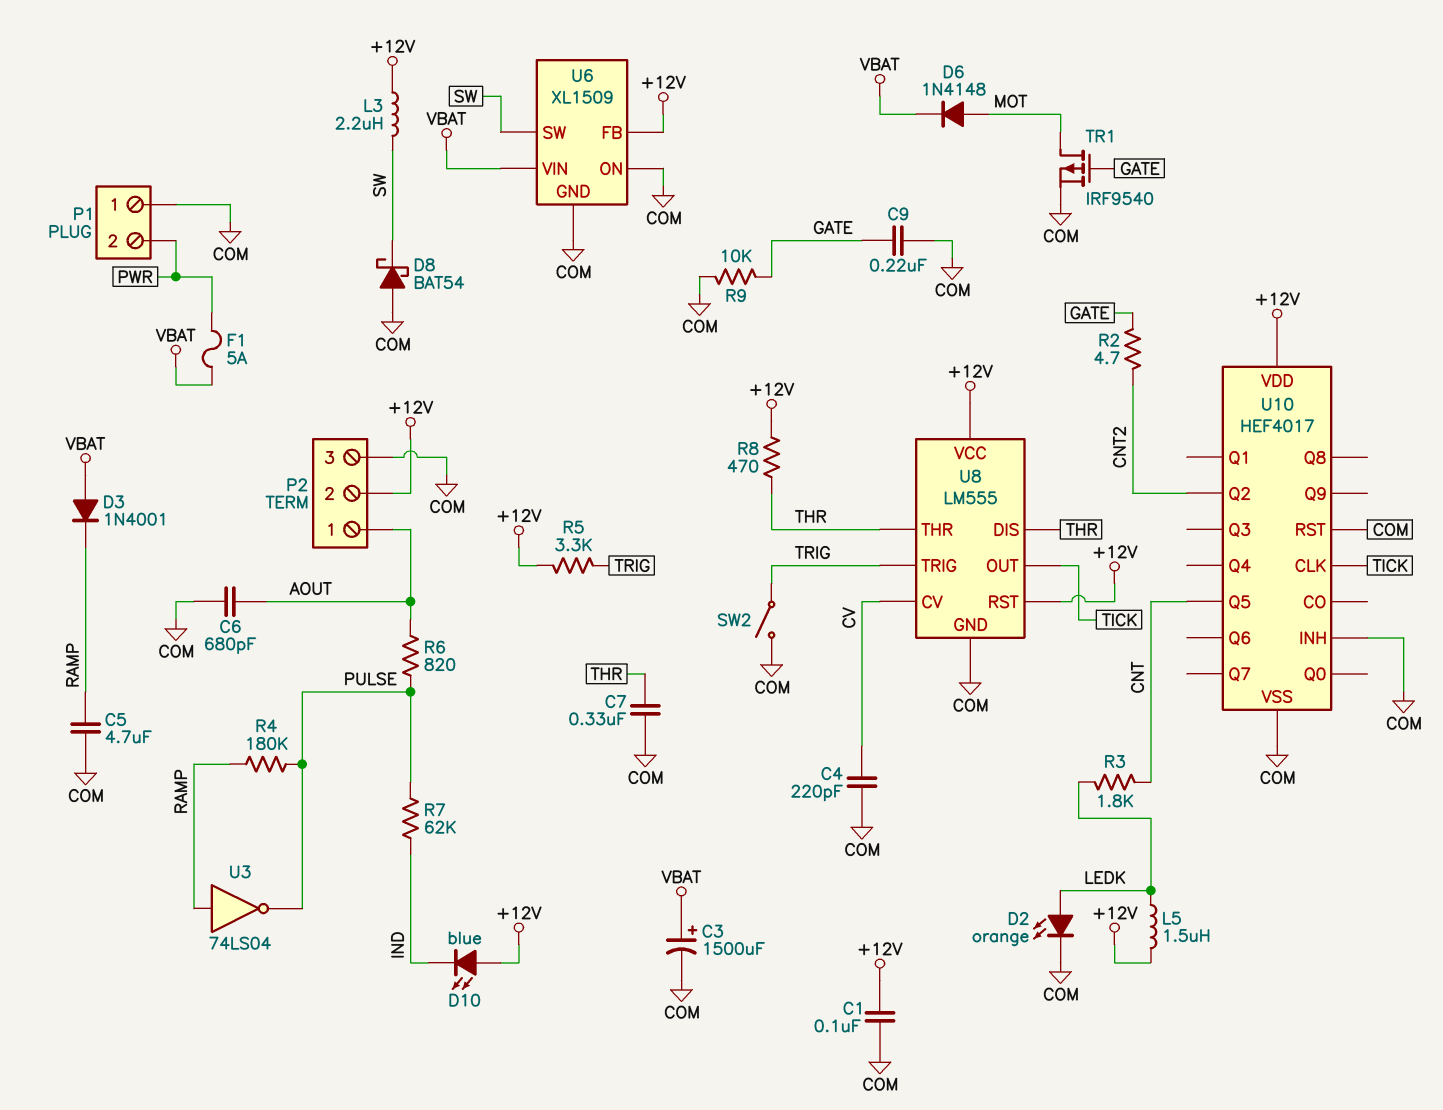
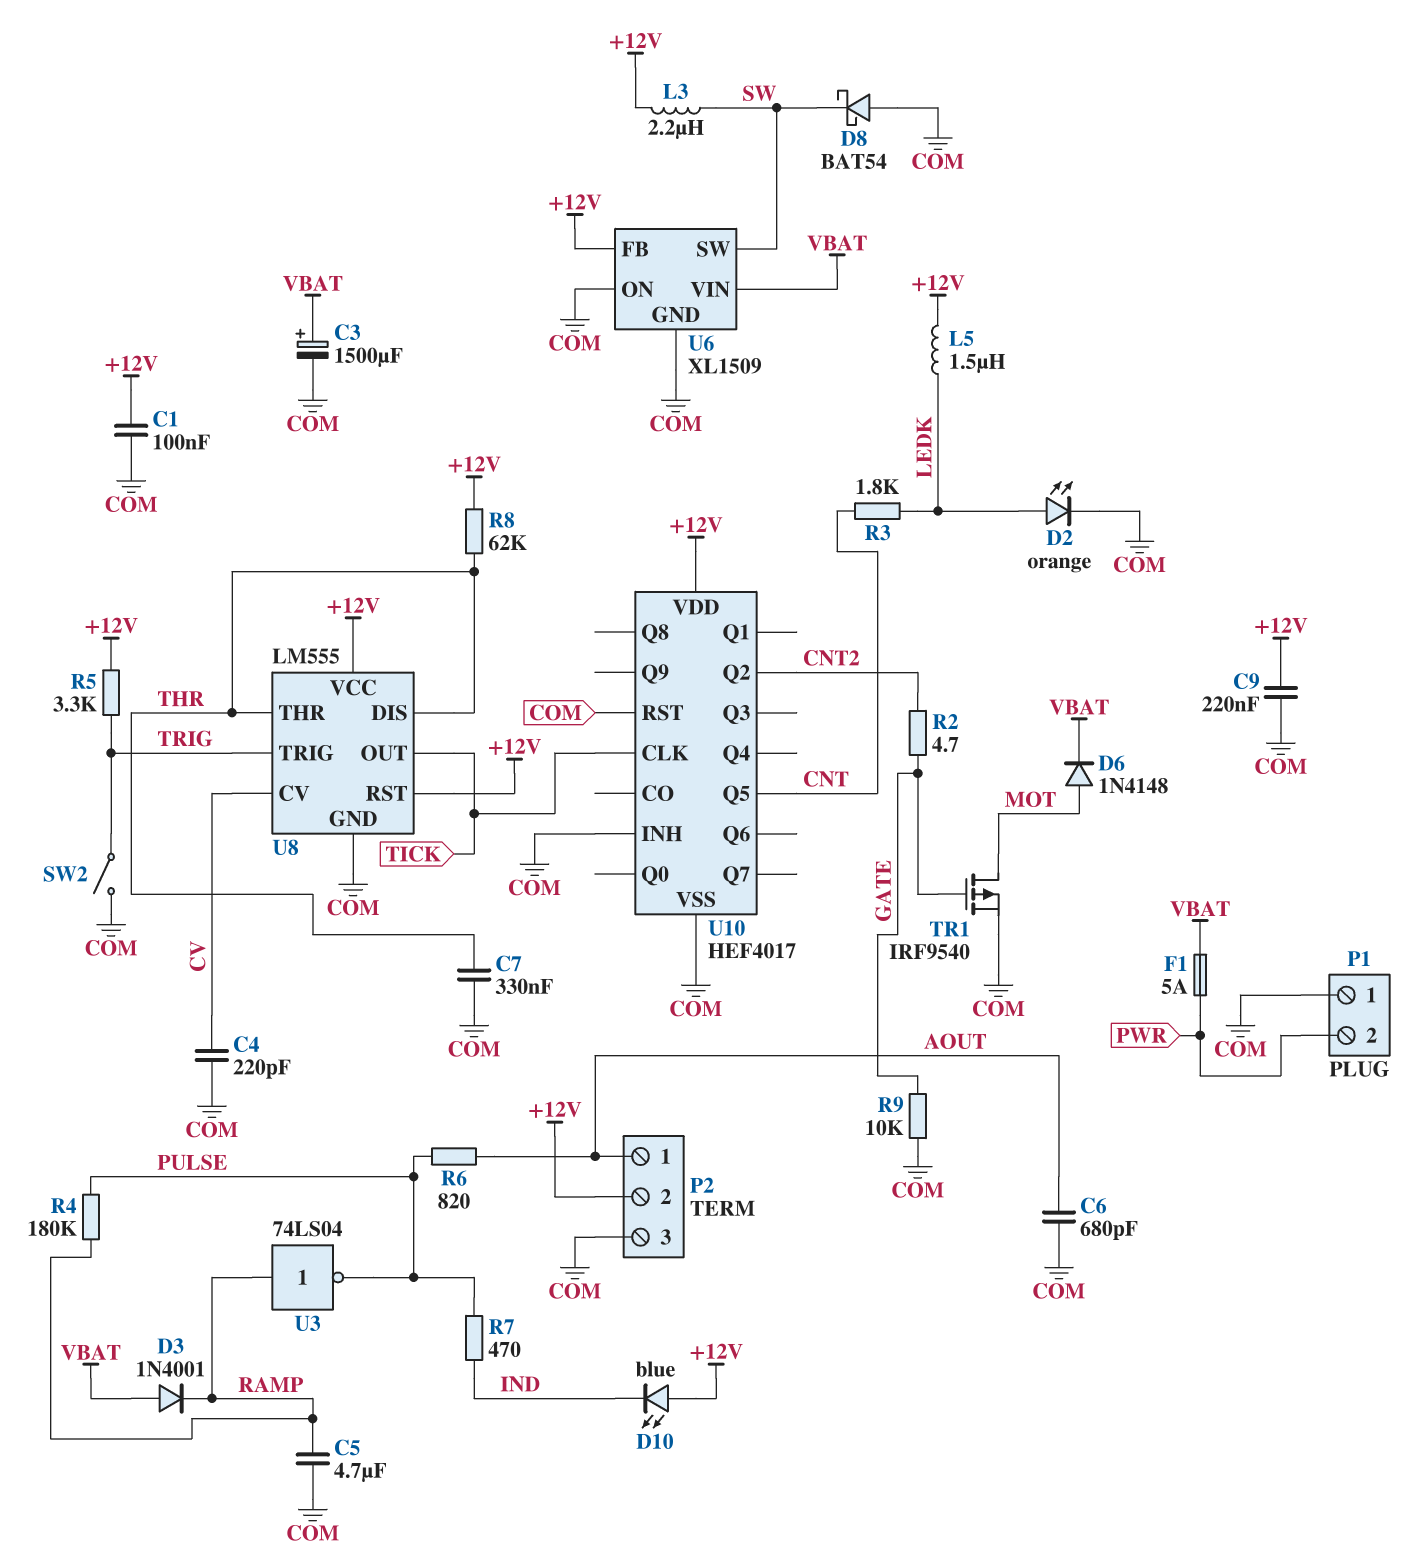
C9: 220nF (COM, GATE) -> 220nF (+12V, COM)
R7: 62k (IND, PULSE) -> 470 (IND, PULSE)
R8: 470 (+12V, THR) -> 62k (+12V, THR)

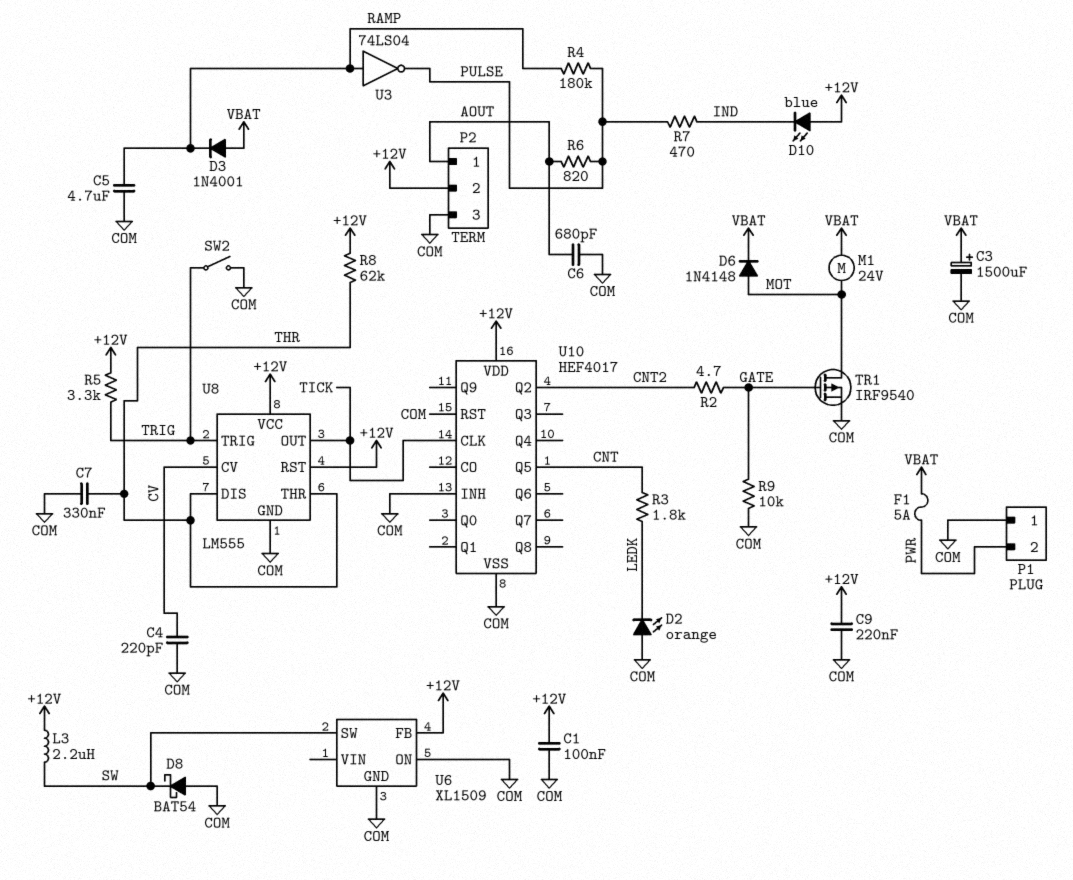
D2: LED orange (A LEDK, K COM) -> LED orange (A COM, K LEDK)
L5: 1.5uH (+12V, LEDK) -> none
M1: none -> motor 24V (MOT, VBAT)
U6 pin VIN: VBAT -> none

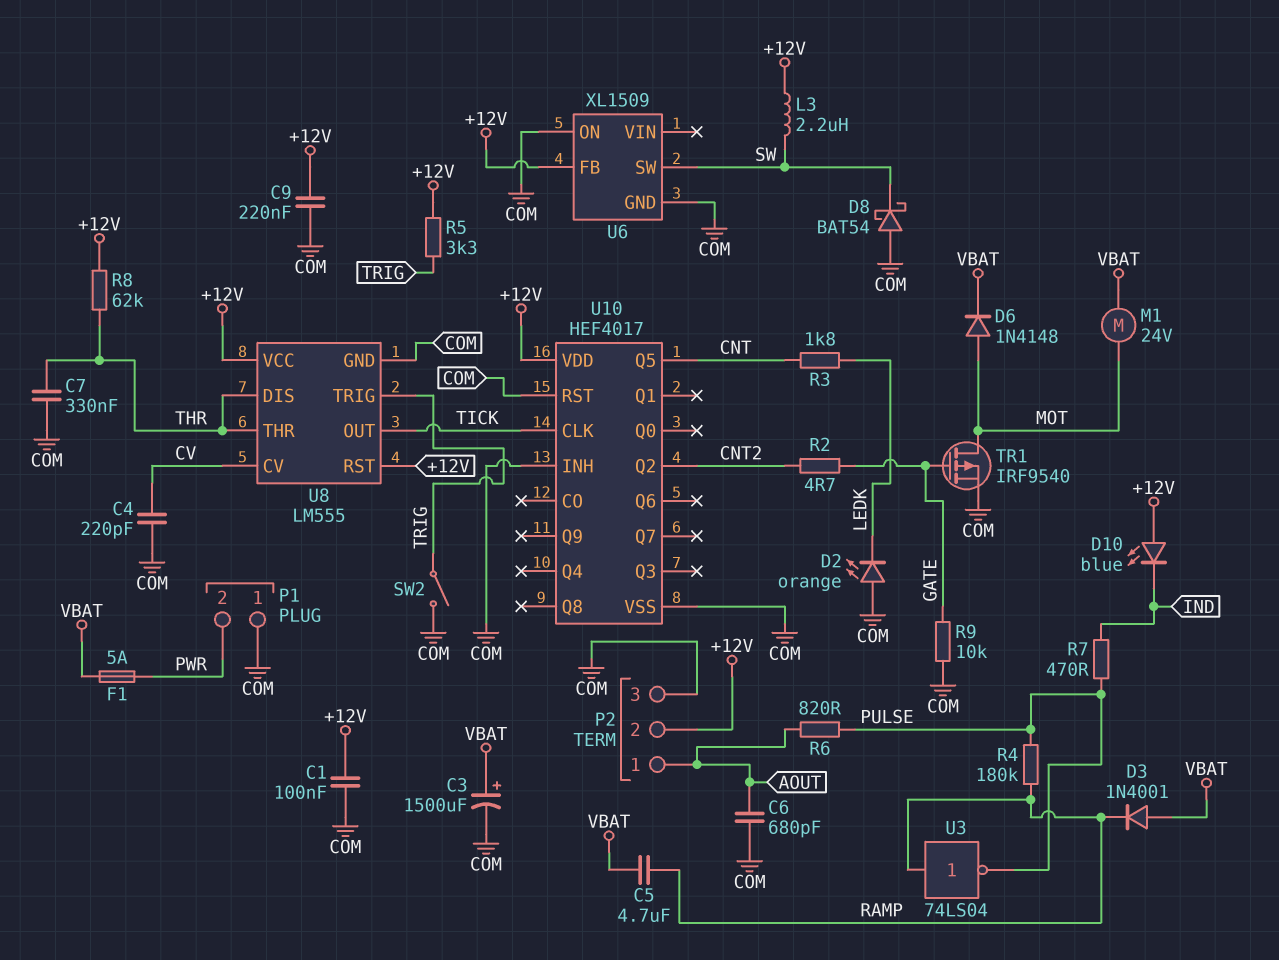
C5: 4.7uF (COM, RAMP) -> 4.7uF (RAMP, VBAT)

